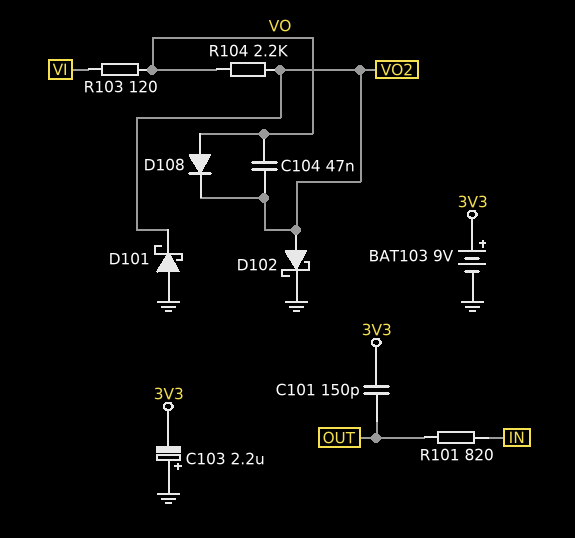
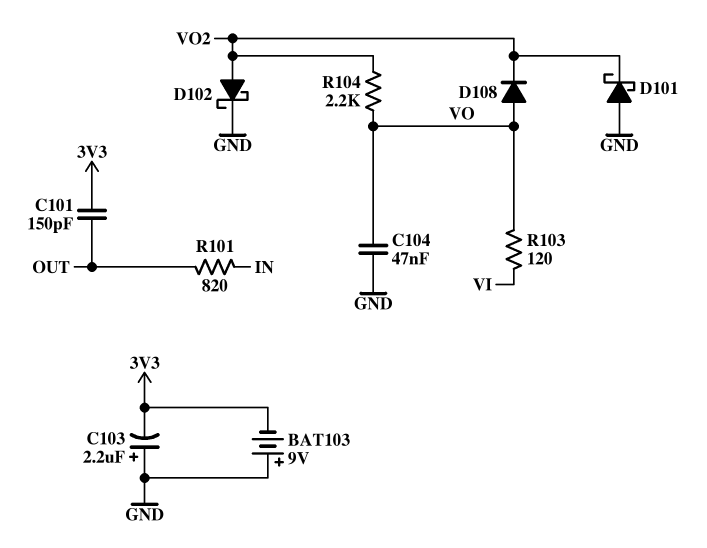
BAT103: 9V (plus 3V3, minus GND) -> 9V (plus GND, minus 3V3)
C104: 47nF (VO, VO2) -> 47nF (GND, VO)

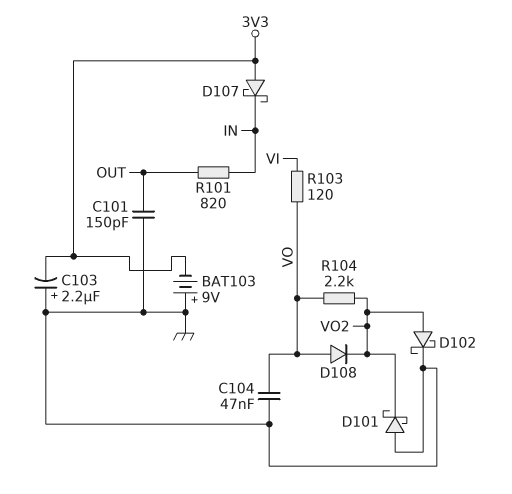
C101: 150pF (3V3, OUT) -> 150pF (GND, OUT)
D107: none -> schottky (A 3V3, K IN)

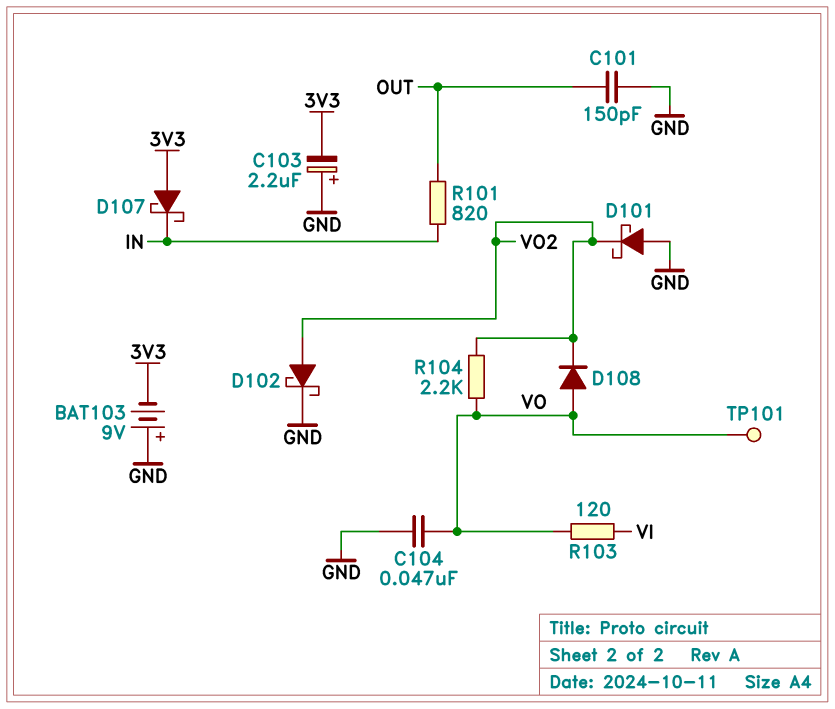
TP101: none -> test point (VO)

